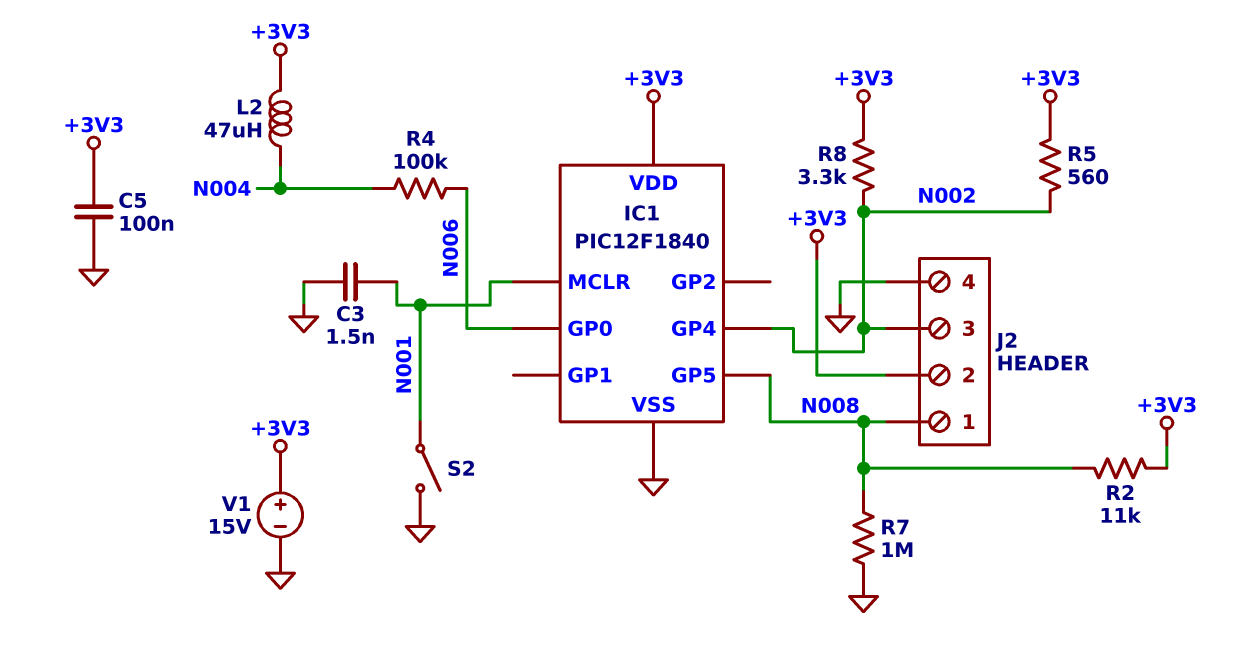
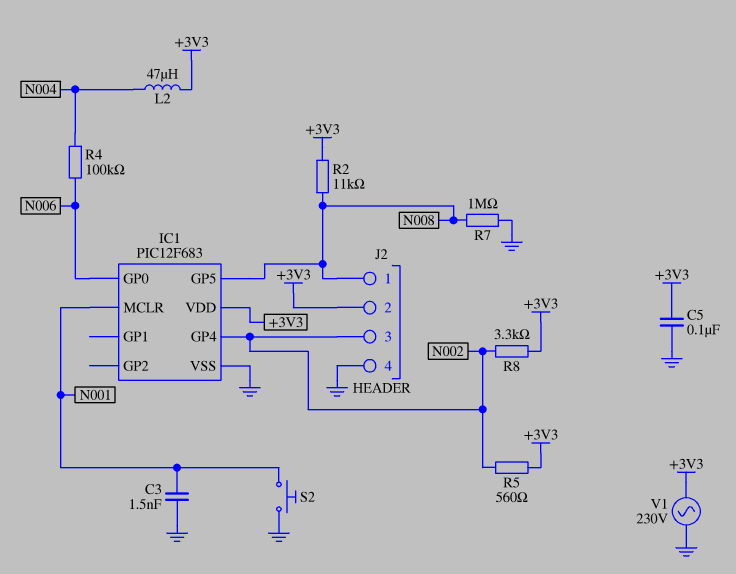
IC1: PIC12F1840 -> PIC12F683
S2: switch (GND, N001) -> button (GND, N001)
V1: 15V (plus +3V3, minus GND) -> AC 230V (+3V3, GND)

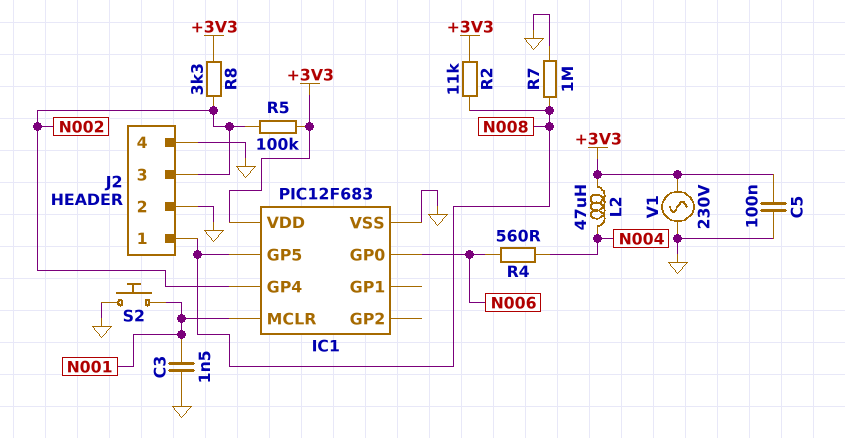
J2 pin 2: +3V3 -> GND
R4: 100k (N004, N006) -> 560 (N004, N006)
R5: 560 (+3V3, N002) -> 100k (+3V3, N002)

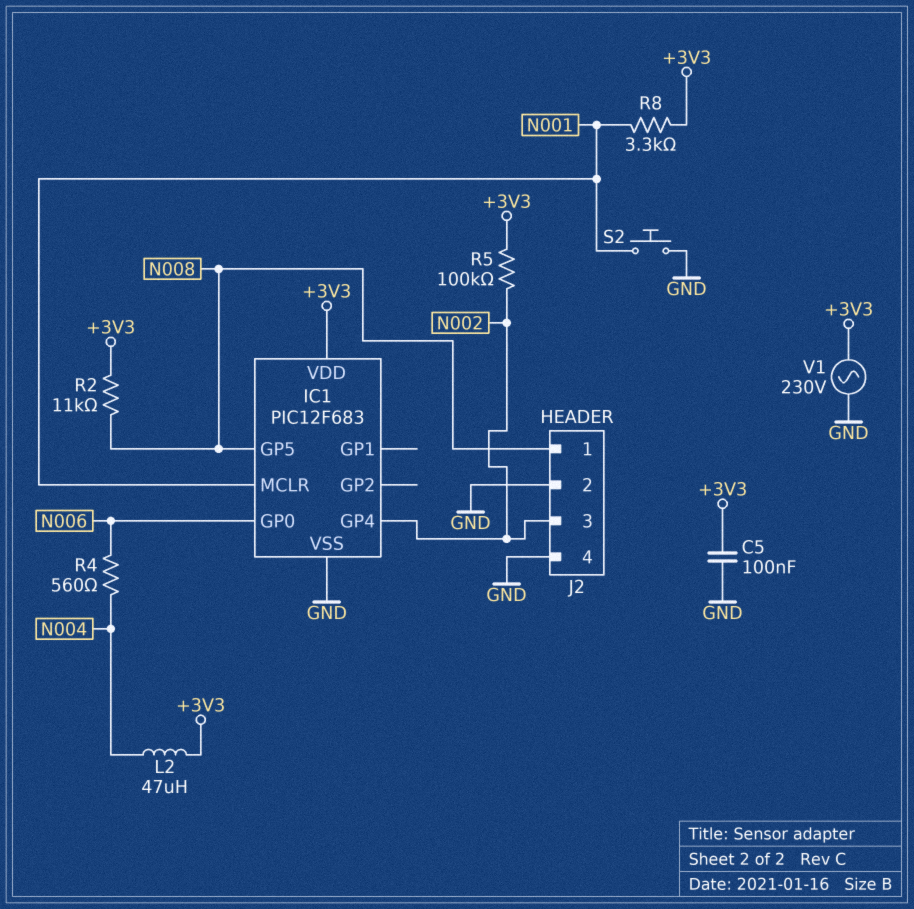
C3: 1.5nF (GND, N001) -> none
R7: 1M (GND, N008) -> none
R8: 3.3k (+3V3, N002) -> 3.3k (+3V3, N001)

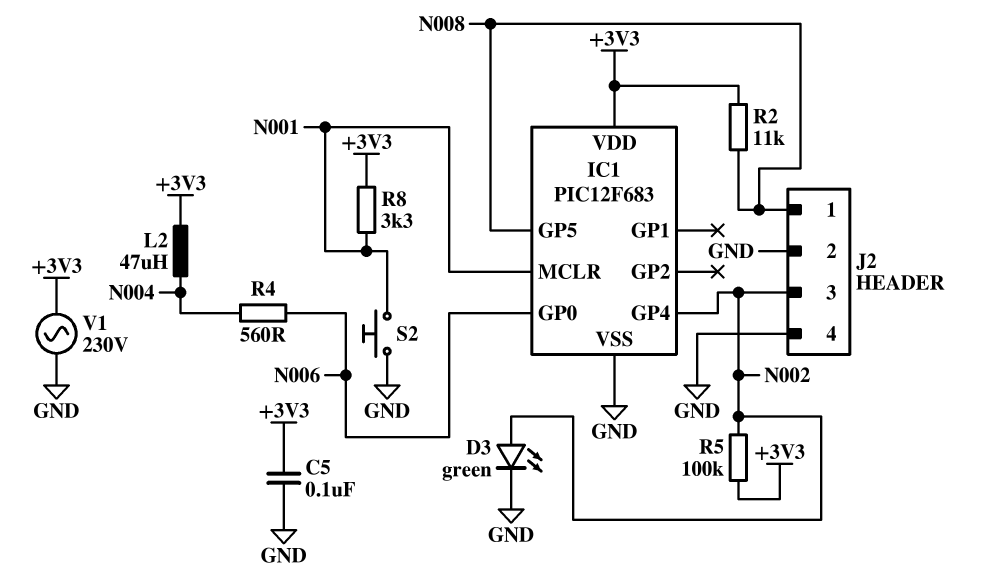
D3: none -> LED green (A N002, K GND)

